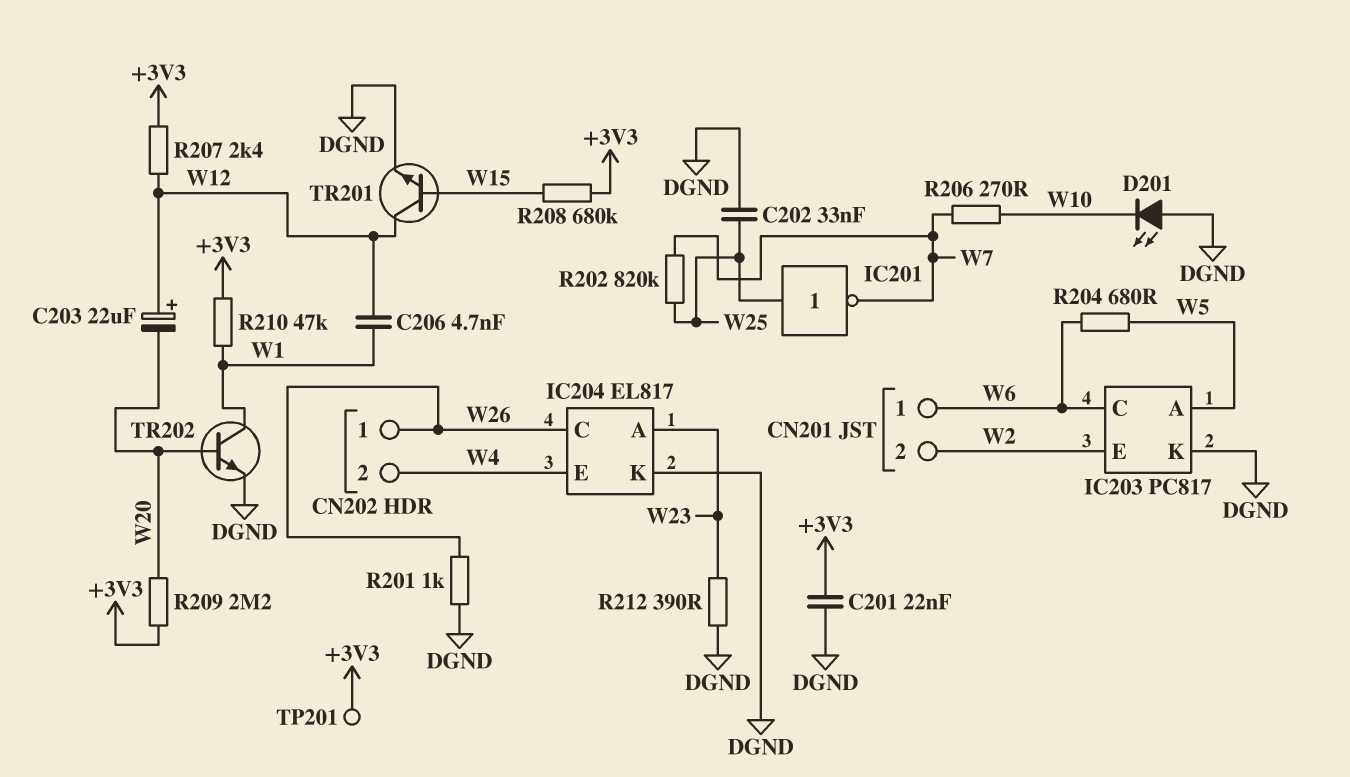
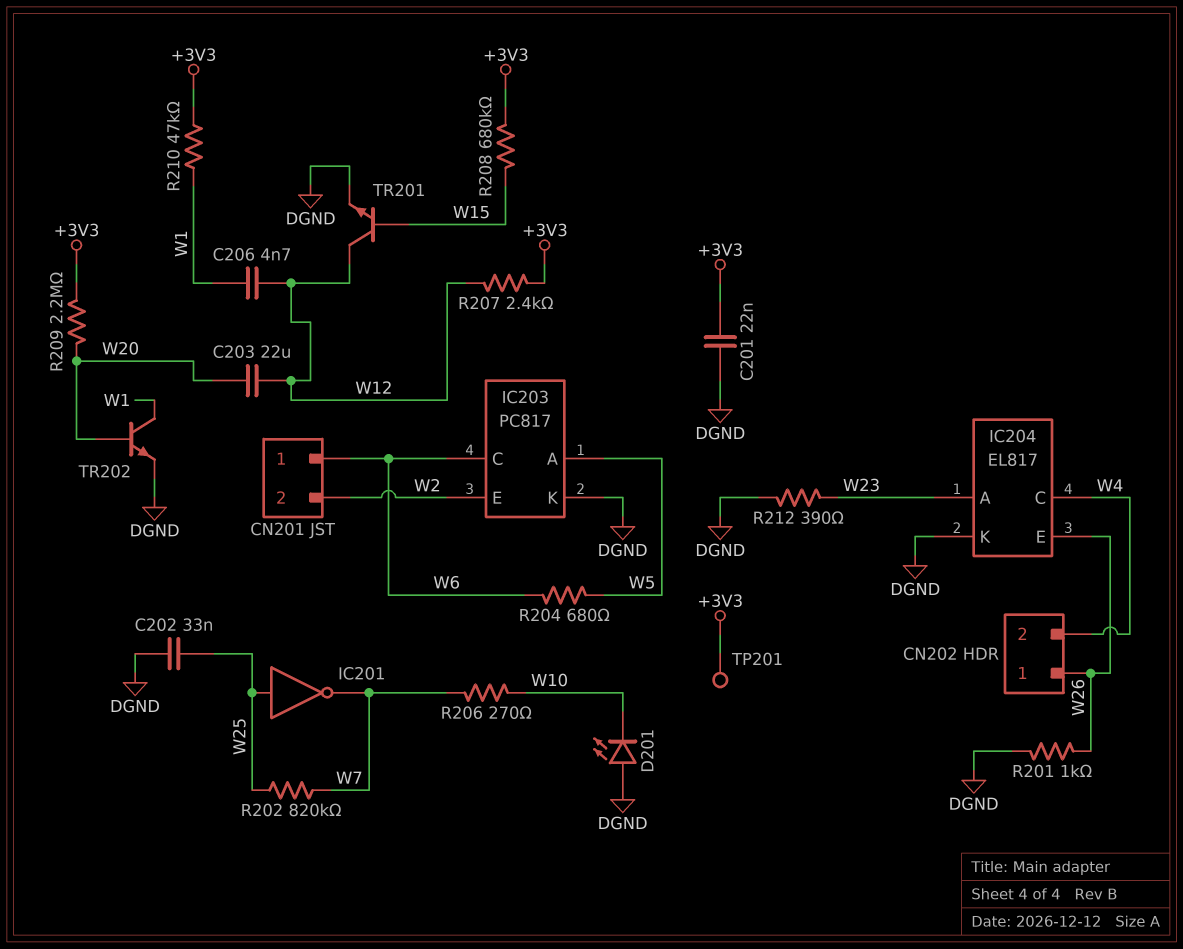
C203: 22uF (plus W12, minus W20) -> 22uF (W12, W20)
IC204 pin C: W26 -> W4
IC204 pin E: W4 -> W26

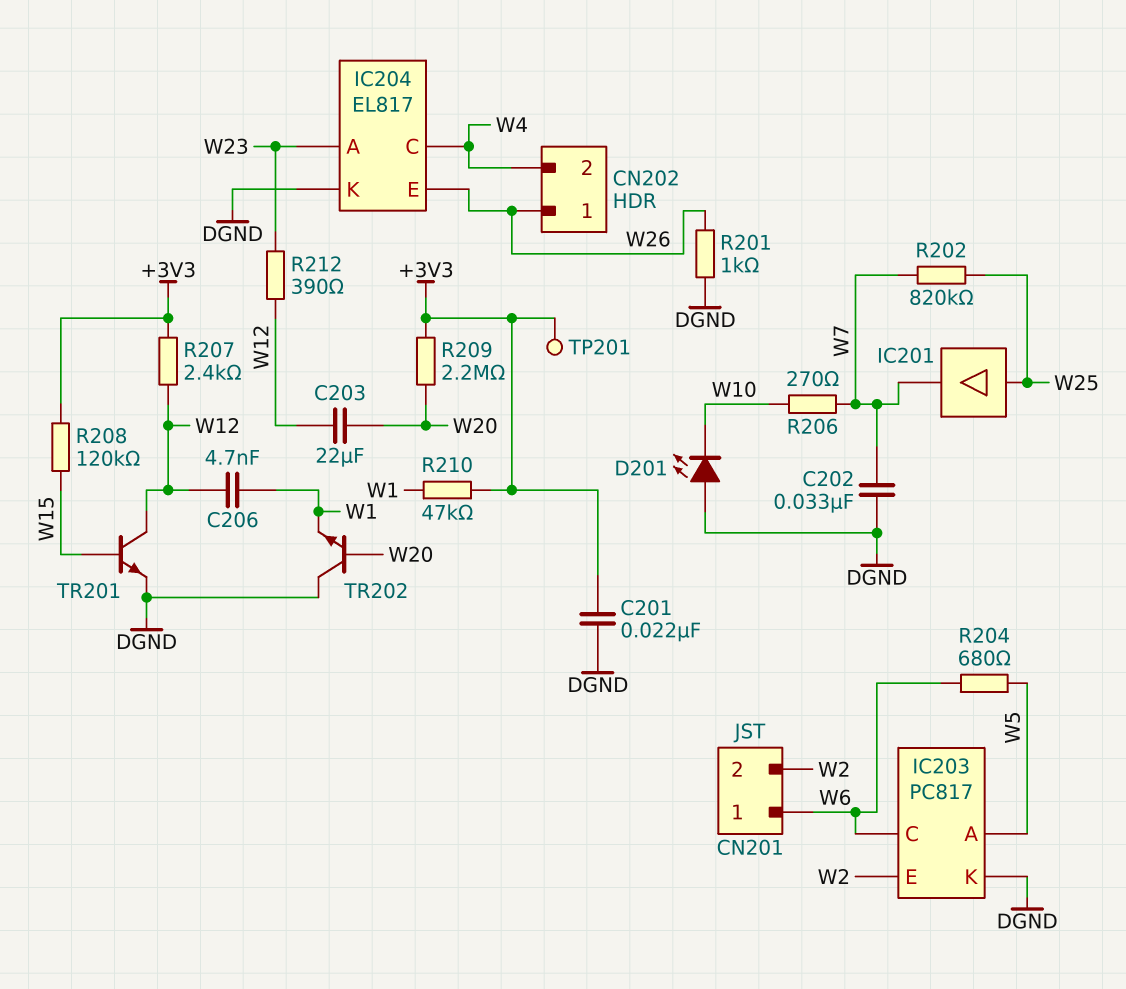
C202: 33nF (DGND, W25) -> 33nF (DGND, W7)
IC201: NOT (in W25, out W7) -> buffer (in W25, out W7)
R208: 680k (+3V3, W15) -> 120k (+3V3, W15)
R212: 390 (DGND, W23) -> 390 (W12, W23)
TR202: NPN (B W20, C W1, E DGND) -> NPN (B W20, C DGND, E W1)

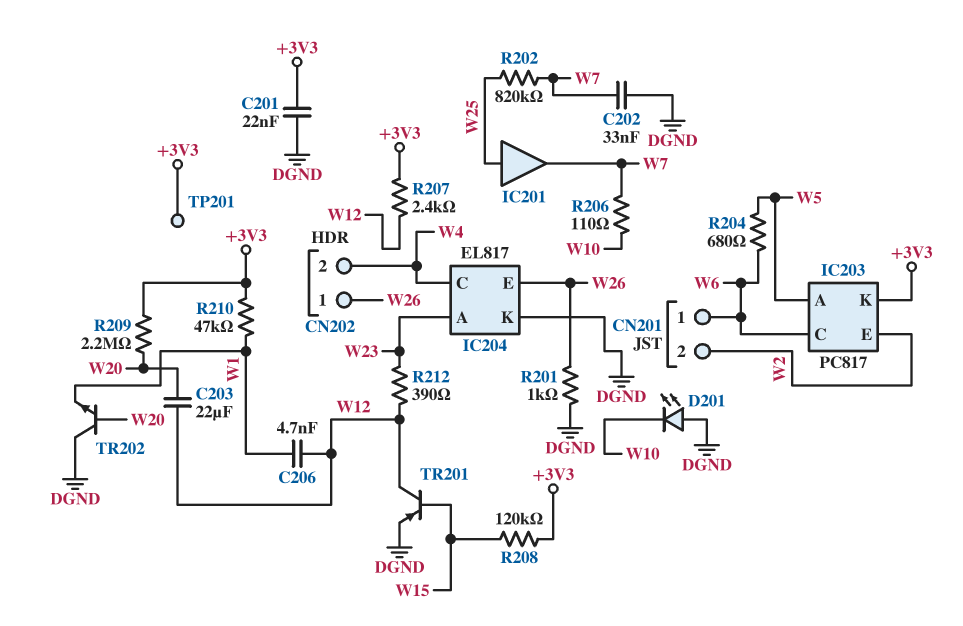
IC203 pin K: DGND -> +3V3
R206: 270 (W7, W10) -> 110 (W7, W10)
TR201: NPN (B W15, C W12, E DGND) -> PNP (B W15, C W12, E DGND)

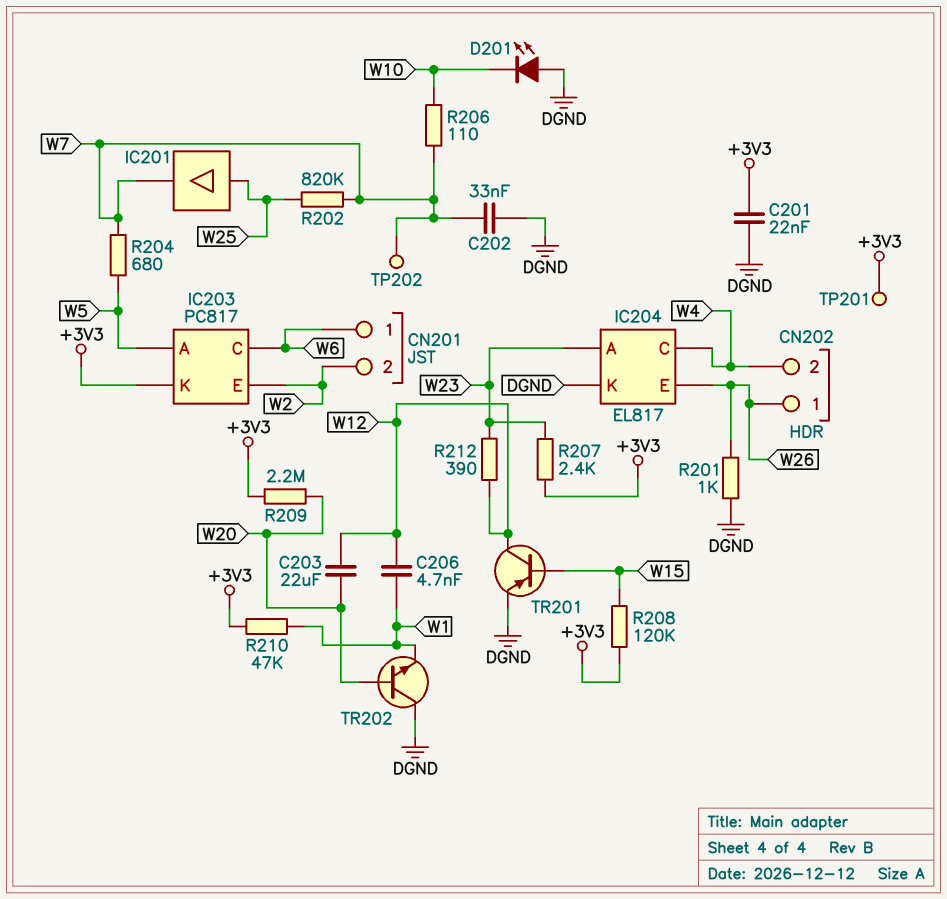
R204: 680 (W5, W6) -> 680 (W5, W7)
R207: 2.4k (+3V3, W12) -> 2.4k (+3V3, W23)
TP202: none -> test point (W7)

